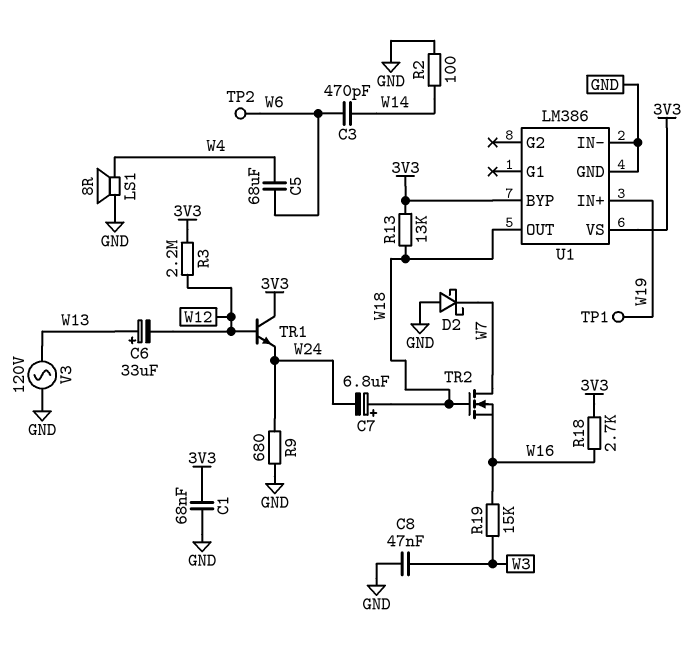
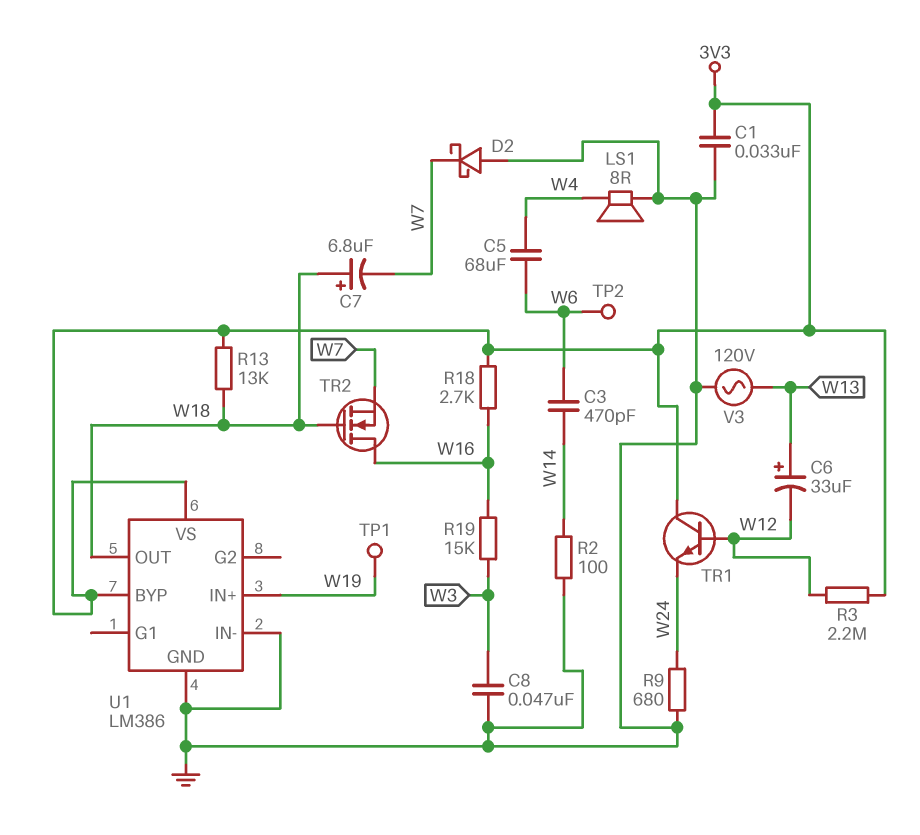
C1: 68nF (3V3, GND) -> 33nF (3V3, GND)
C7: 6.8uF (plus W18, minus W24) -> 6.8uF (plus W18, minus W7)
TR2: NMOS (G W18, D W7, S W16) -> NMOS (G W18, D W16, S W7)

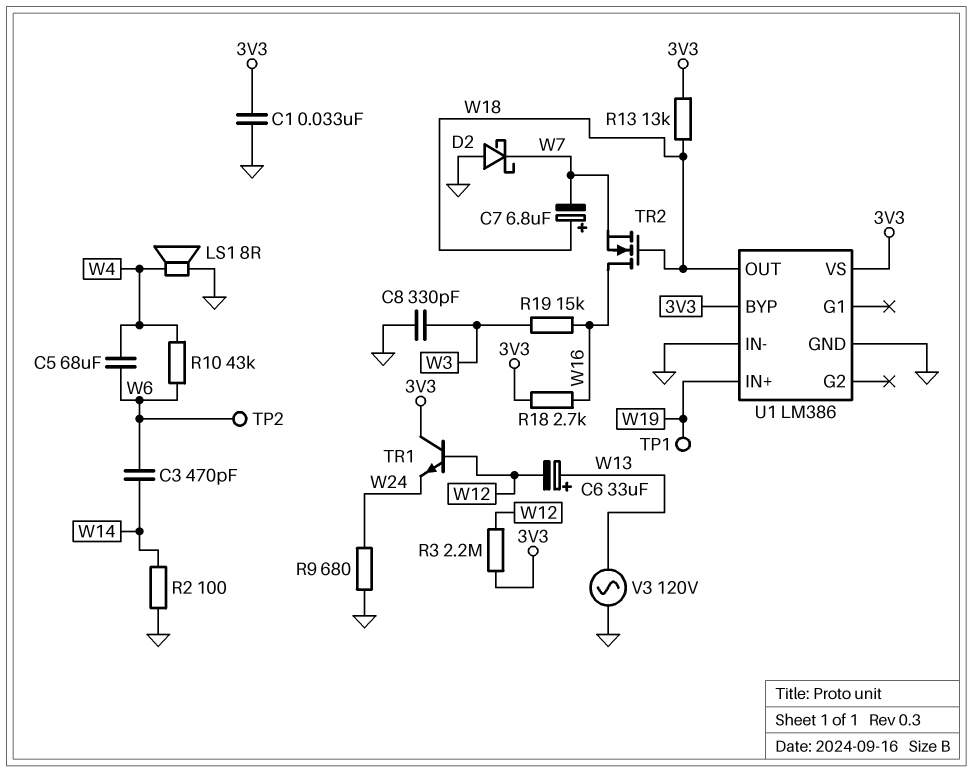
C8: 47nF (GND, W3) -> 330pF (GND, W3)
R10: none -> 43k (W4, W6)

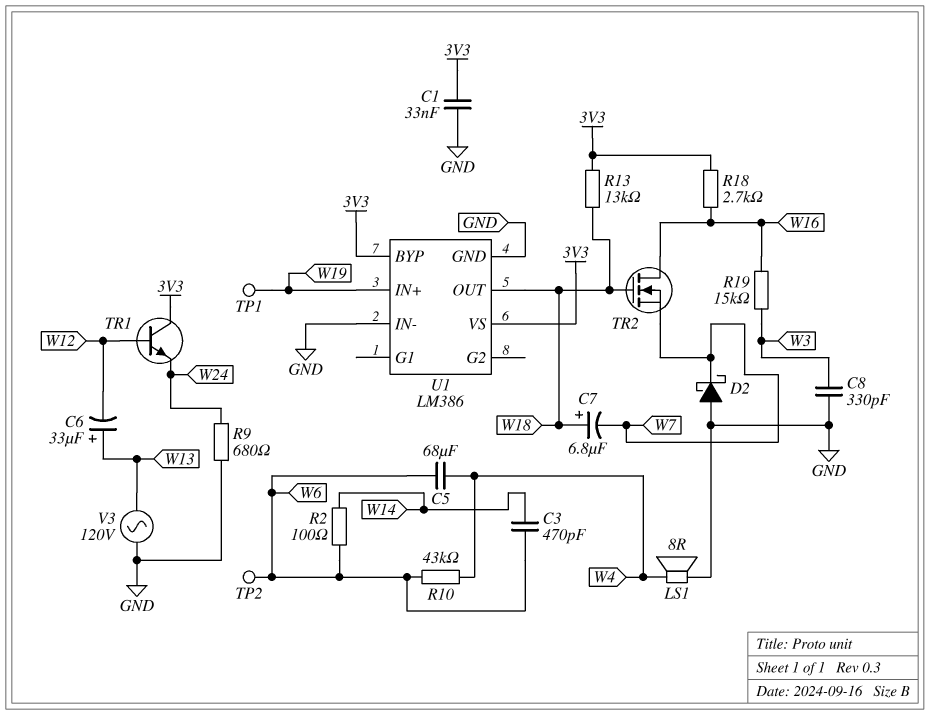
R2: 100 (GND, W14) -> 100 (W6, W14)
R3: 2.2M (3V3, W12) -> none

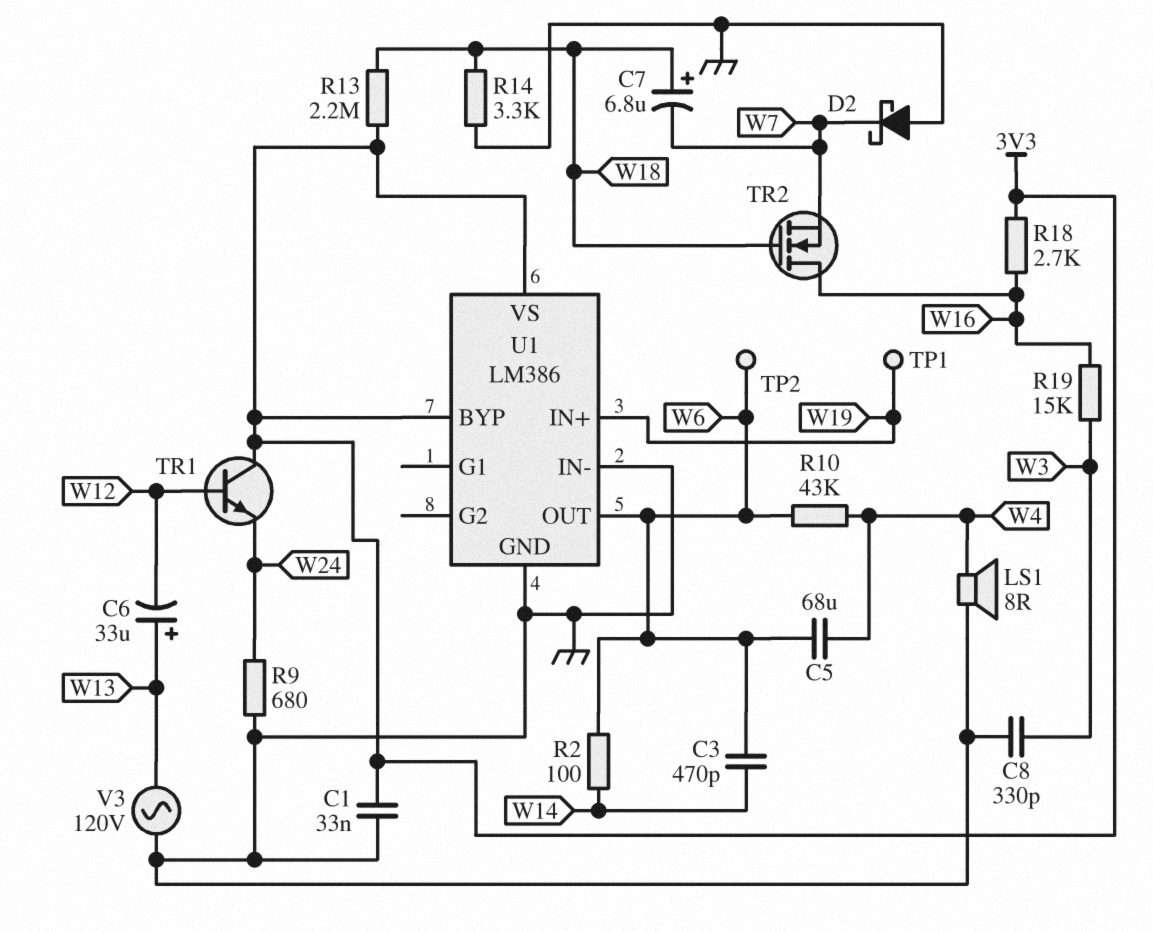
R13: 13k (3V3, W18) -> 2.2M (3V3, W18)
R14: none -> 3.3k (GND, W18)
U1 pin OUT: W18 -> W6

